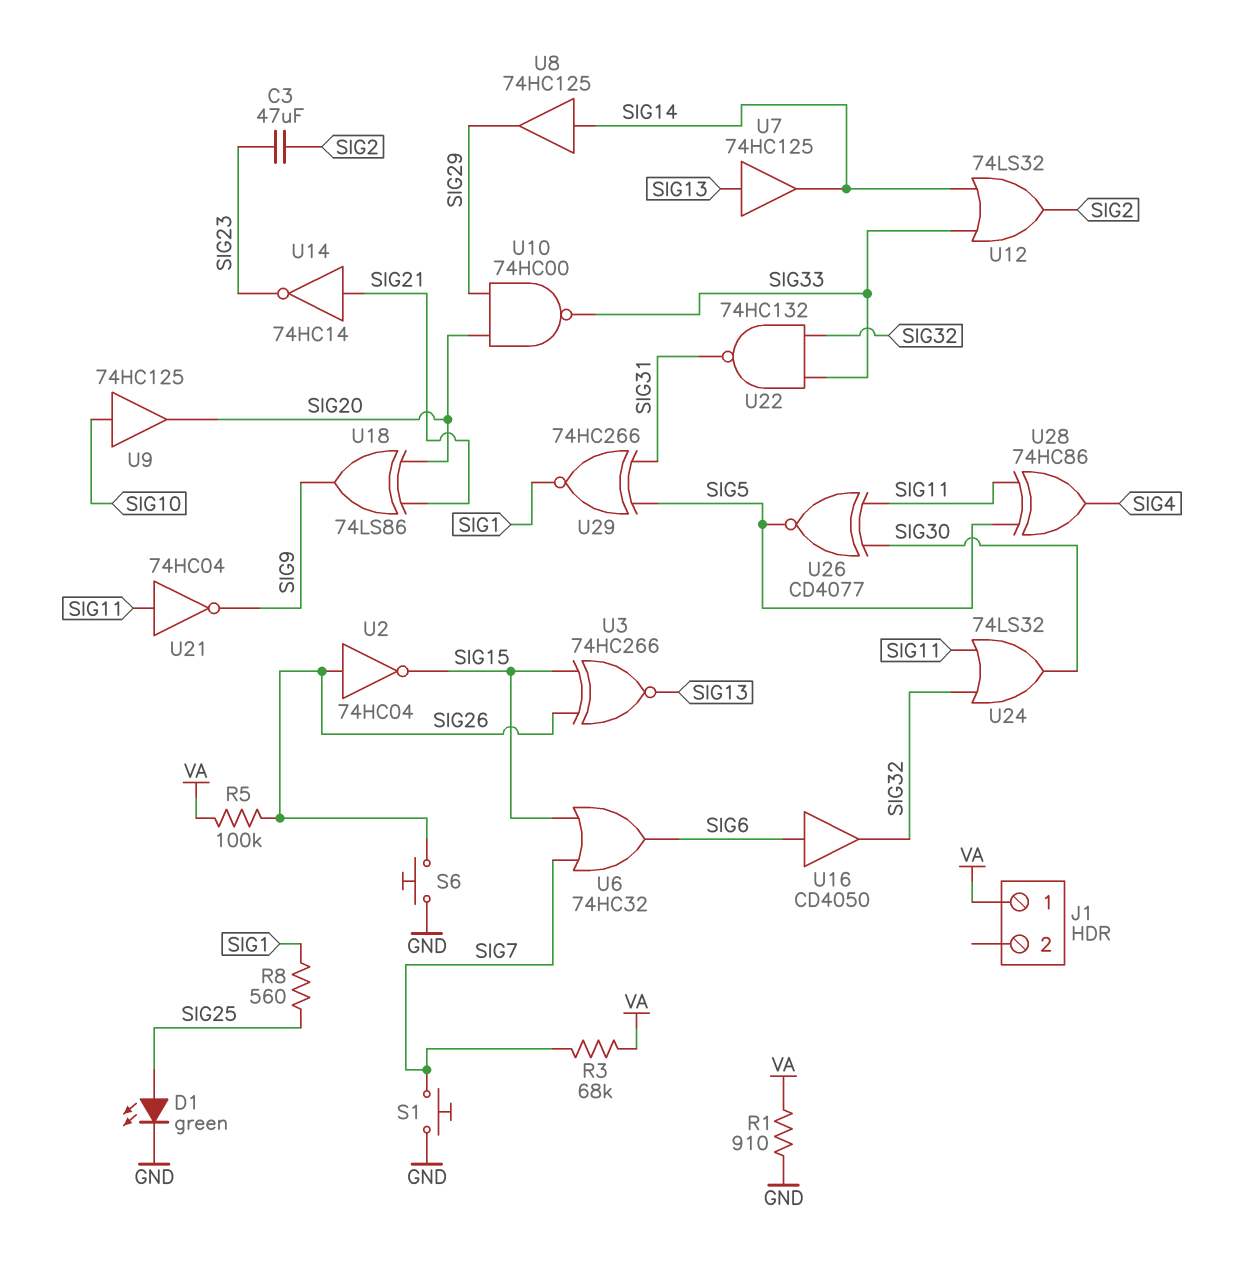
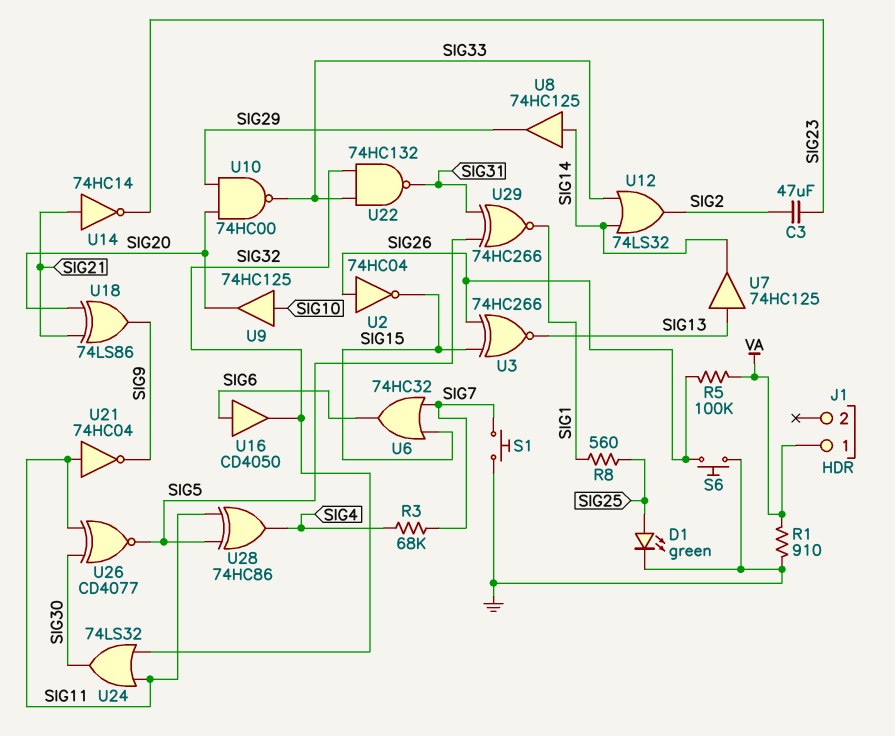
R3: 68k (SIG7, VA) -> 68k (SIG4, SIG7)

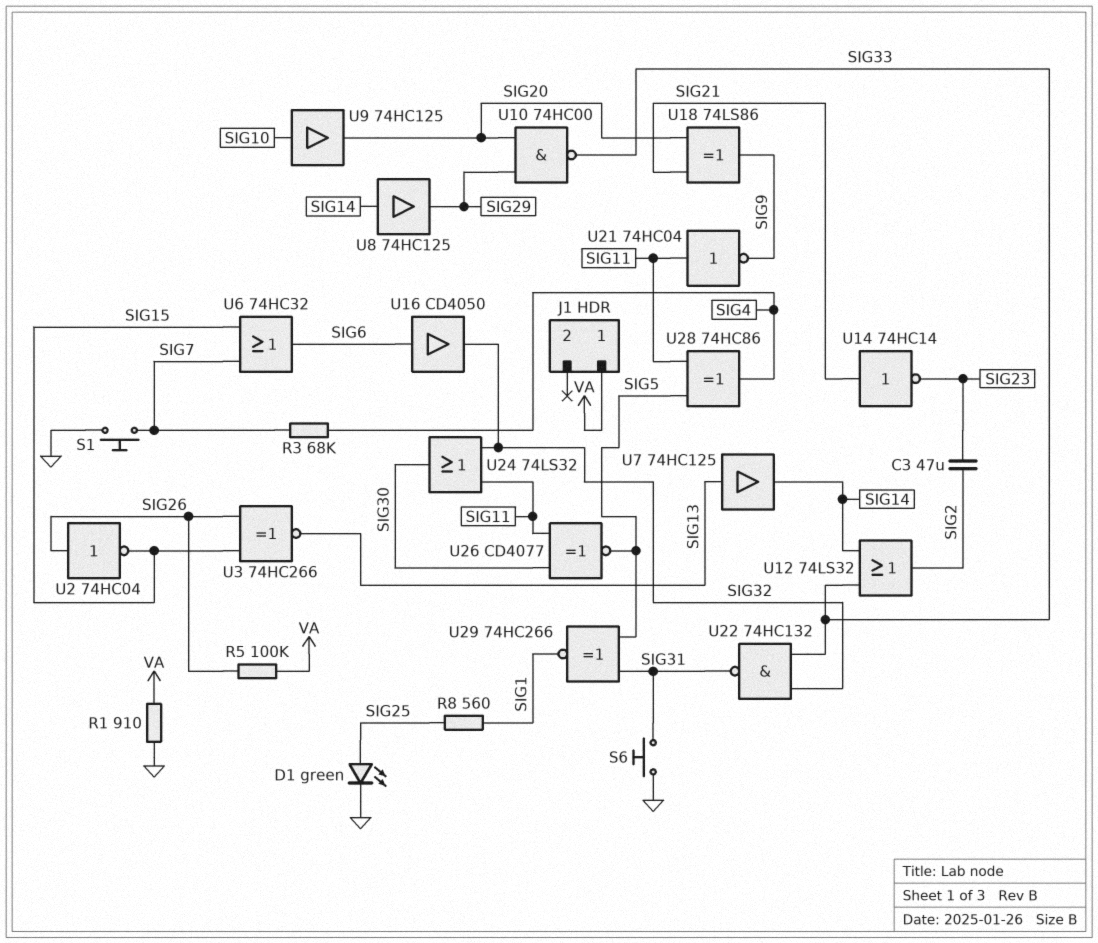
S6: button (GND, SIG26) -> button (GND, SIG31)

